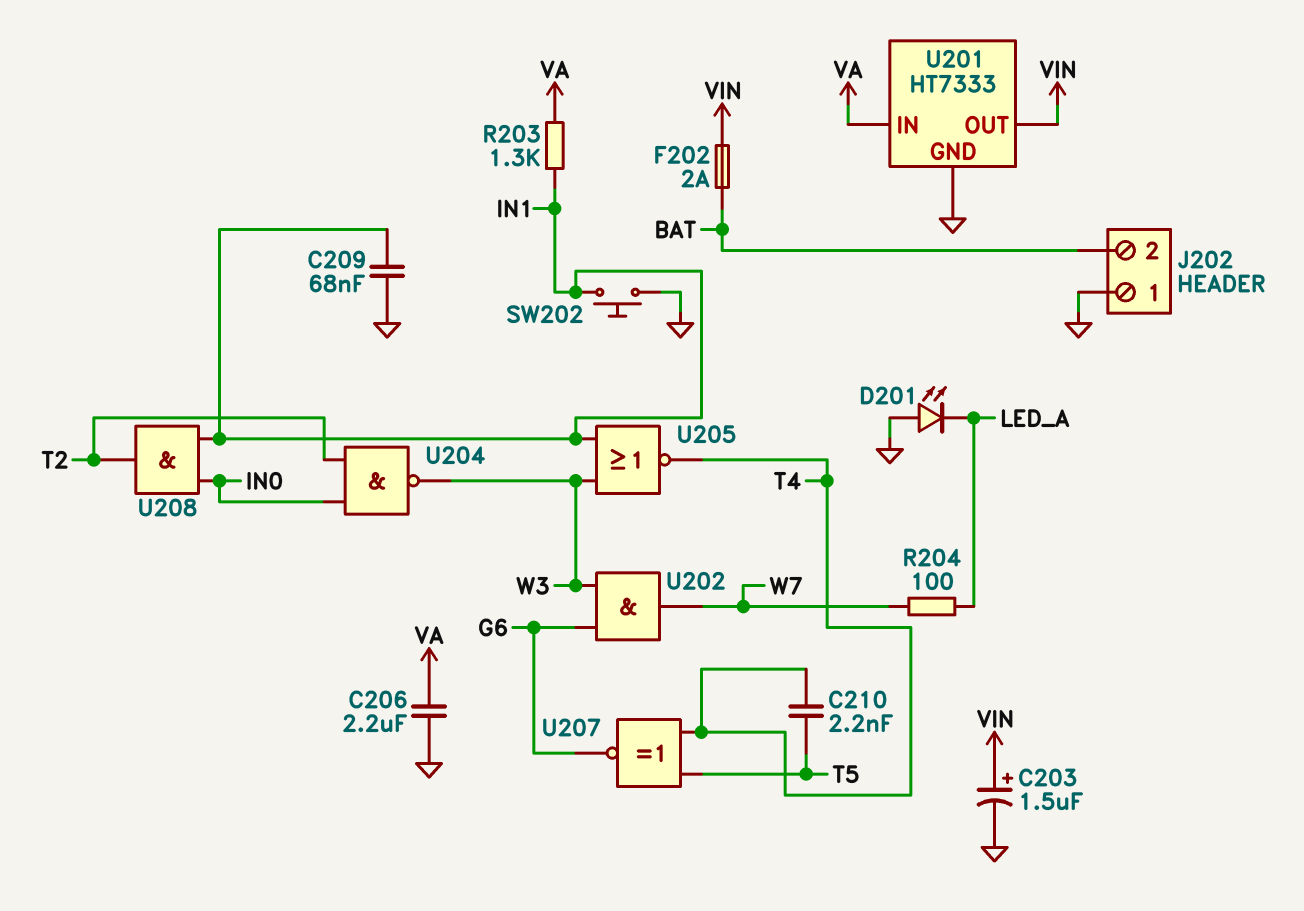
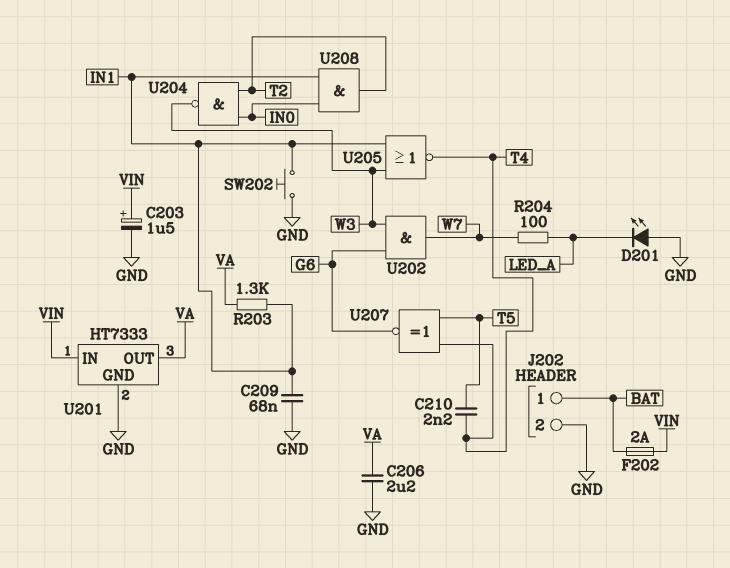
J202 pin 1: GND -> BAT
J202 pin 2: BAT -> GND
U201 pin IN: VA -> VIN
U201 pin OUT: VIN -> VA

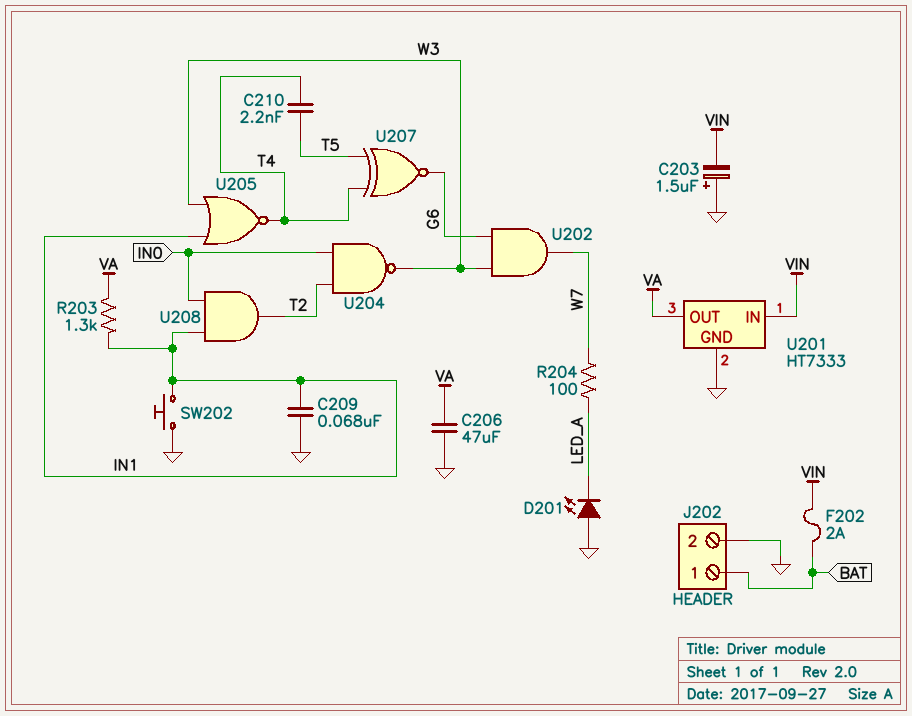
C203: 1.5uF (plus VIN, minus GND) -> 1.5uF (plus GND, minus VIN)
C206: 2.2uF (GND, VA) -> 47uF (GND, VA)

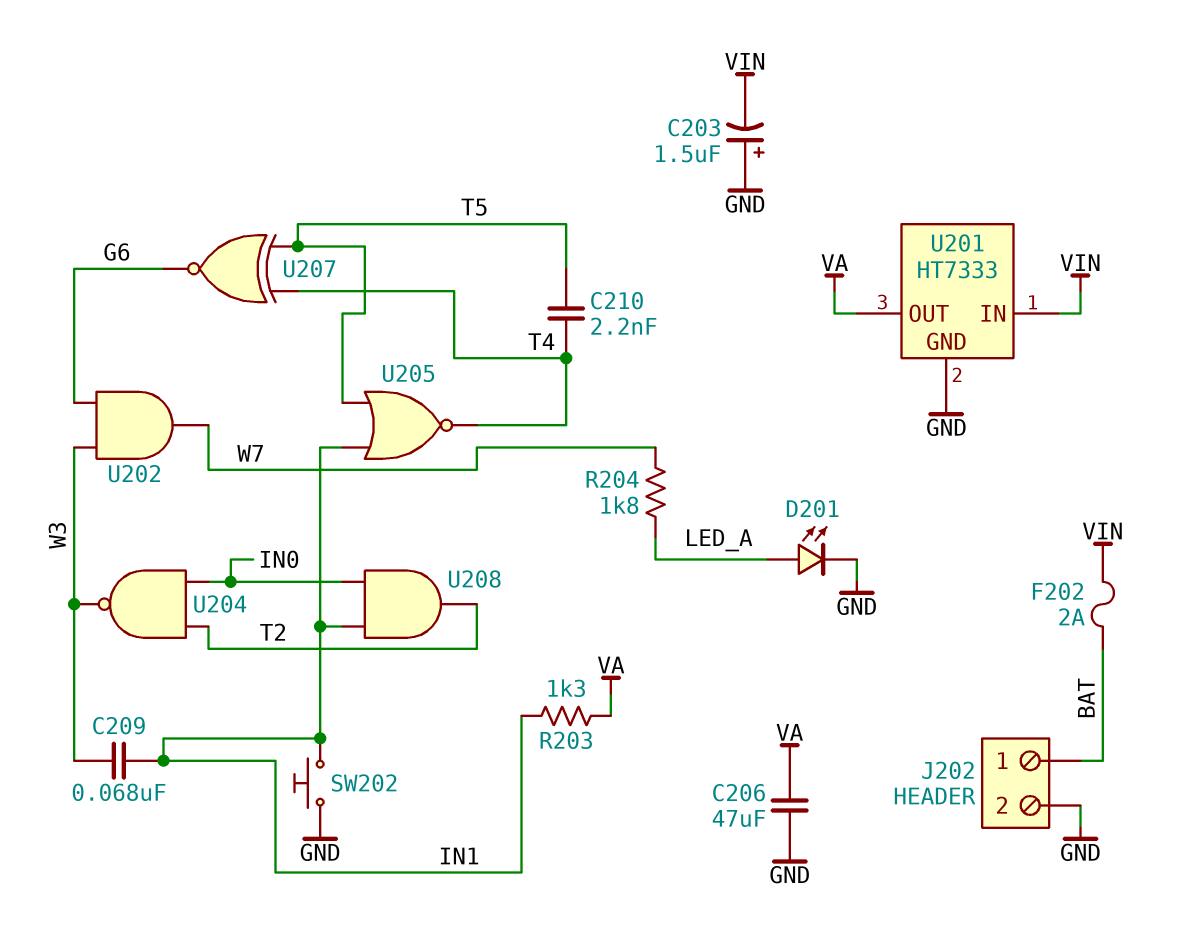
C209: 68nF (GND, IN1) -> 68nF (IN1, W3)
D201: LED (A GND, K LED_A) -> LED (A LED_A, K GND)
R204: 100 (LED_A, W7) -> 1.8k (LED_A, W7)
U205: NOR (in IN1, in W3, out T4) -> NOR (in IN1, in T5, out T4)

